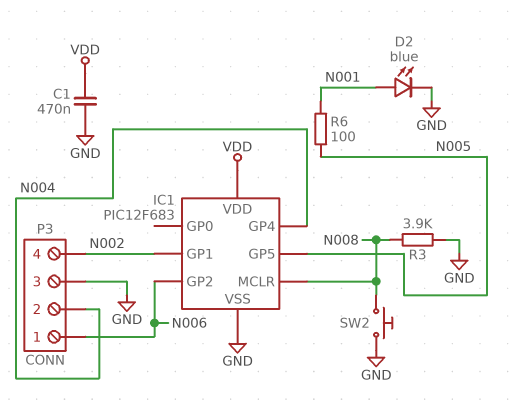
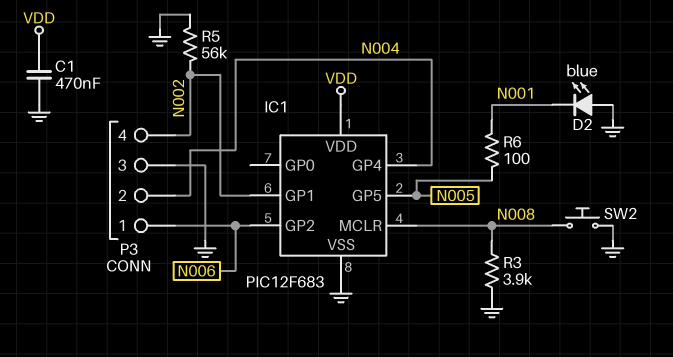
D2: LED blue (A N001, K GND) -> LED blue (A GND, K N001)
R5: none -> 56k (GND, N002)

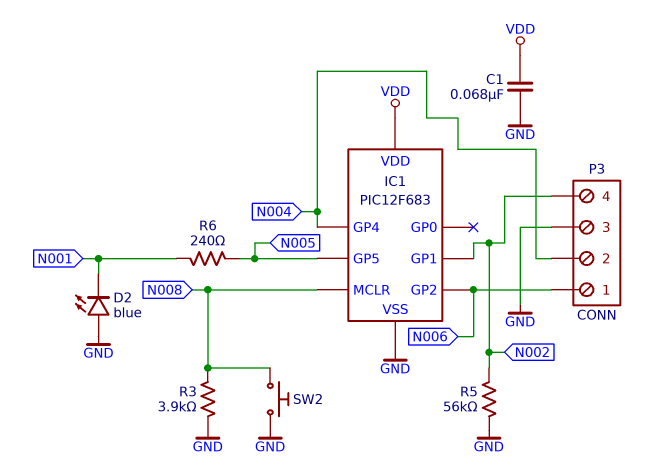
C1: 470nF (GND, VDD) -> 68nF (GND, VDD)
R6: 100 (N001, N005) -> 240 (N001, N005)

